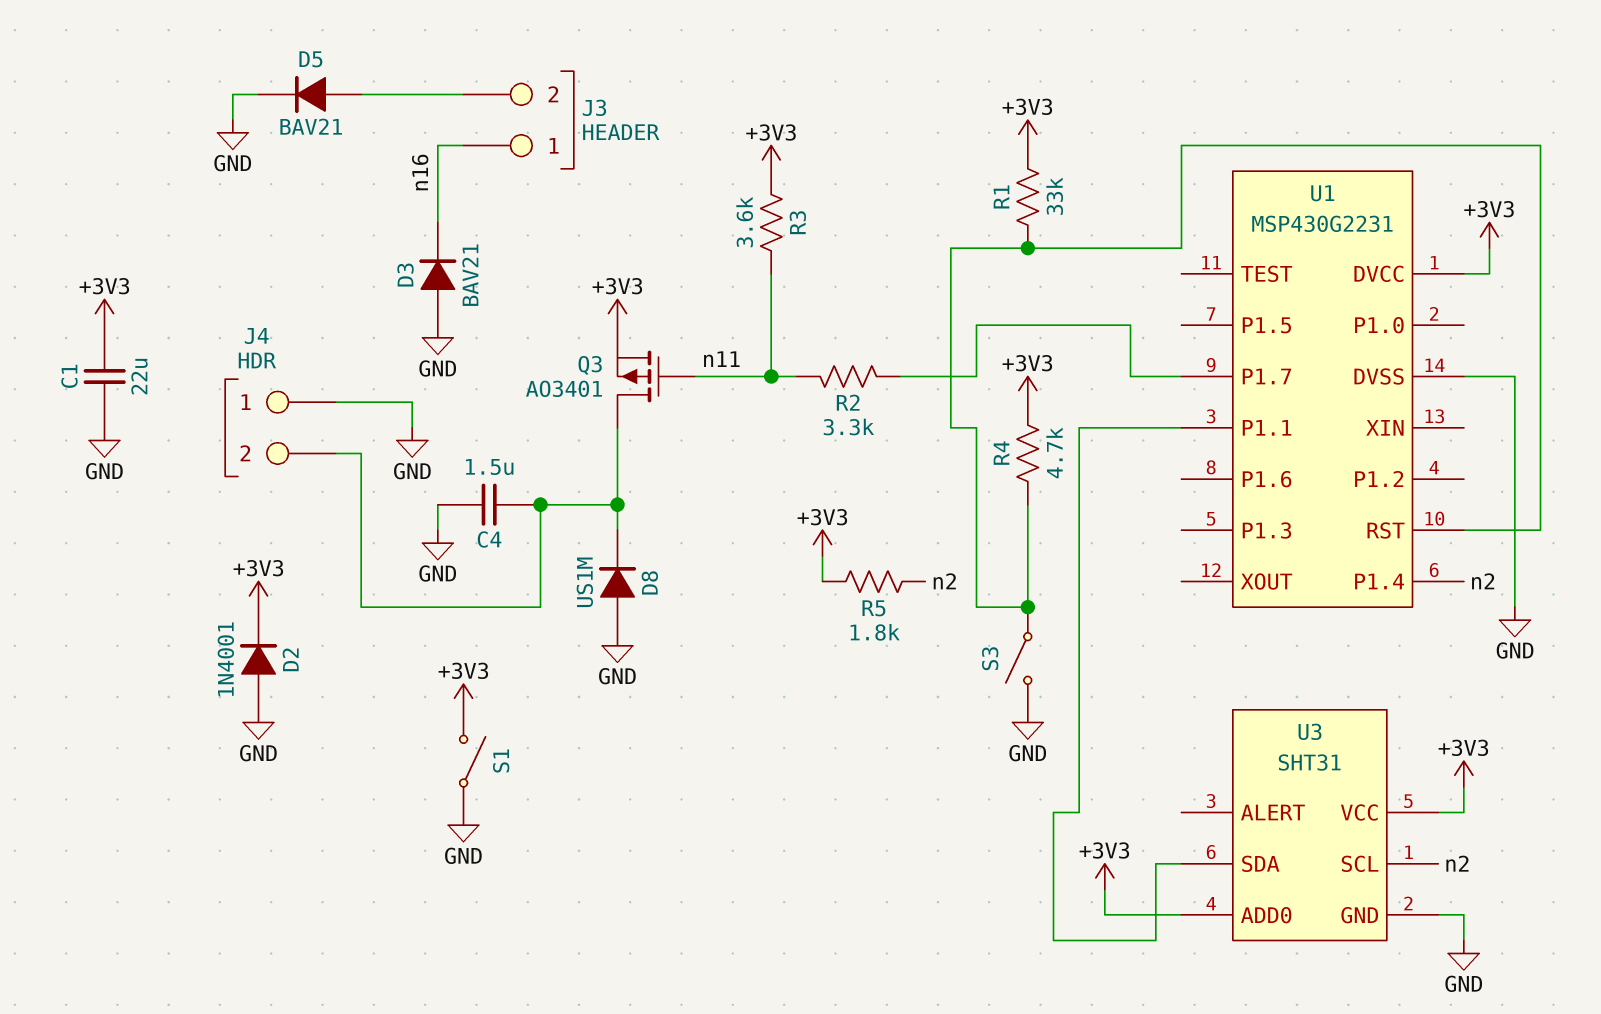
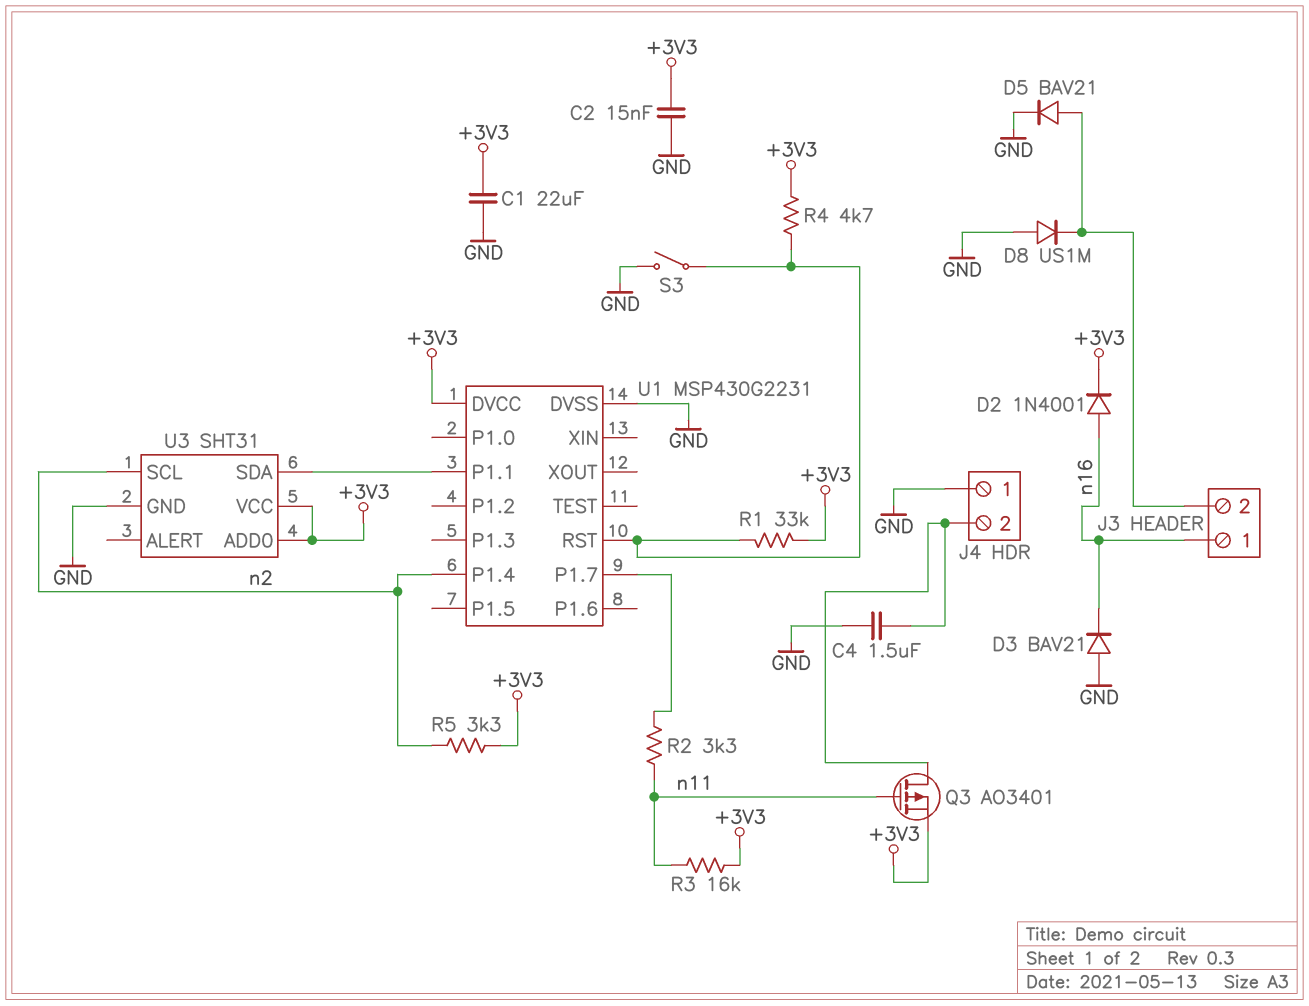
C2: none -> 15nF (+3V3, GND)
D2: diode 1N4001 (A GND, K +3V3) -> diode 1N4001 (A n16, K +3V3)
D8: diode US1M (A GND, K J4/2) -> diode US1M (A GND, K J3/2)
R3: 3.6k (+3V3, n11) -> 16k (+3V3, n11)
R5: 1.8k (+3V3, n2) -> 3.3k (+3V3, n2)
S1: switch (+3V3, GND) -> none

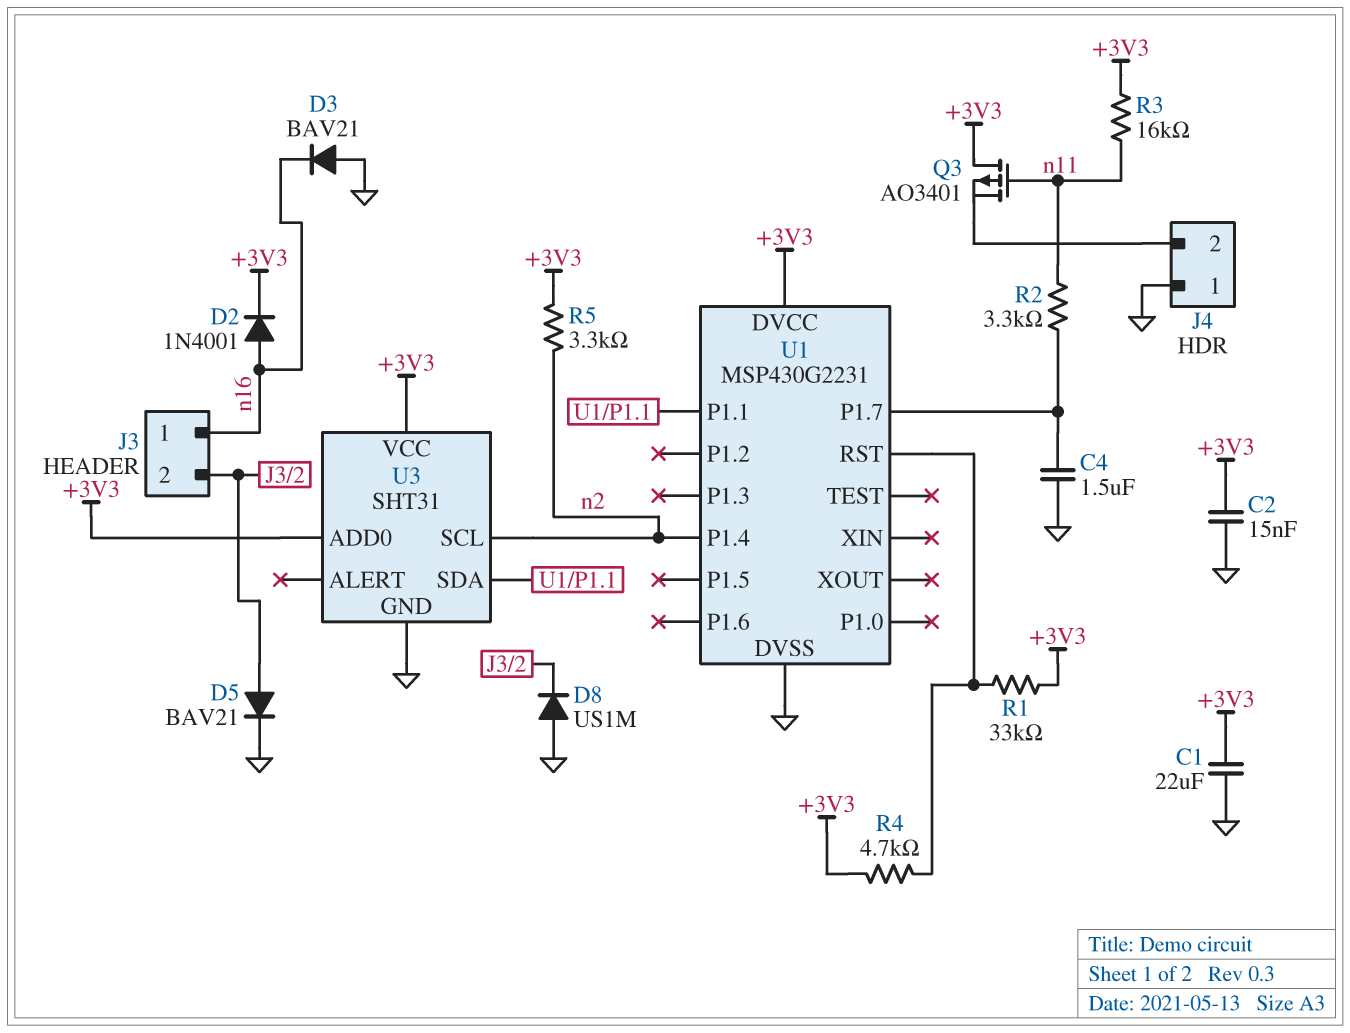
C4: 1.5uF (GND, J4/2) -> 1.5uF (GND, U1/P1.7)
Q3: PMOS AO3401 (G n11, D J4/2, S +3V3) -> PMOS AO3401 (G n11, D +3V3, S J4/2)
S3: switch (GND, U1/RST) -> none

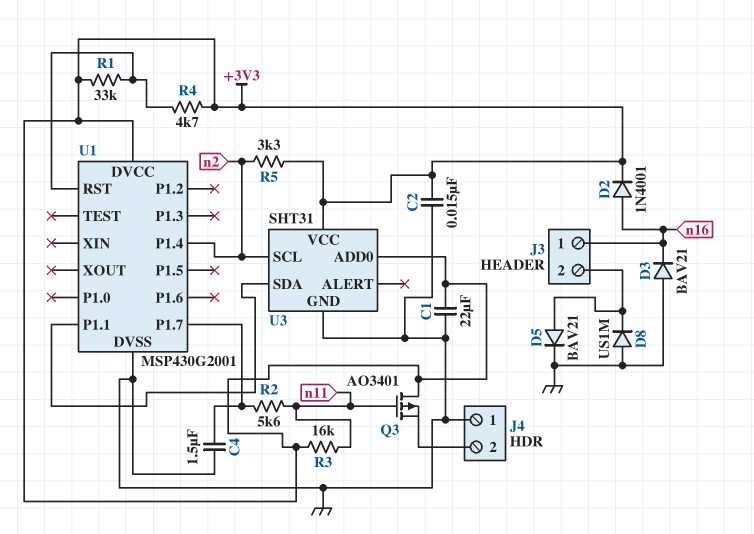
R2: 3.3k (U1/P1.7, n11) -> 5.6k (U1/P1.7, n11)
U1: MSP430G2231 -> MSP430G2001

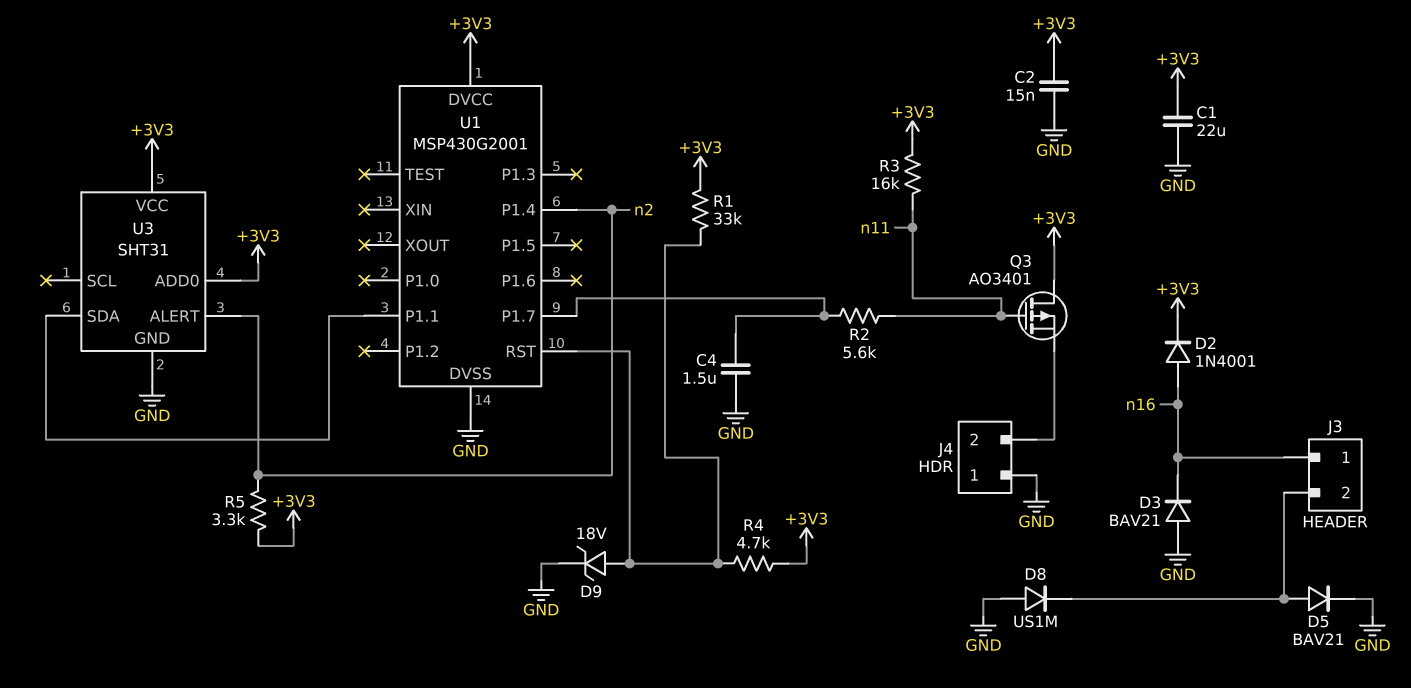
D9: none -> zener 18V (A U1/RST, K GND)
U3 pin ALERT: none -> n2
U3 pin SCL: n2 -> none

